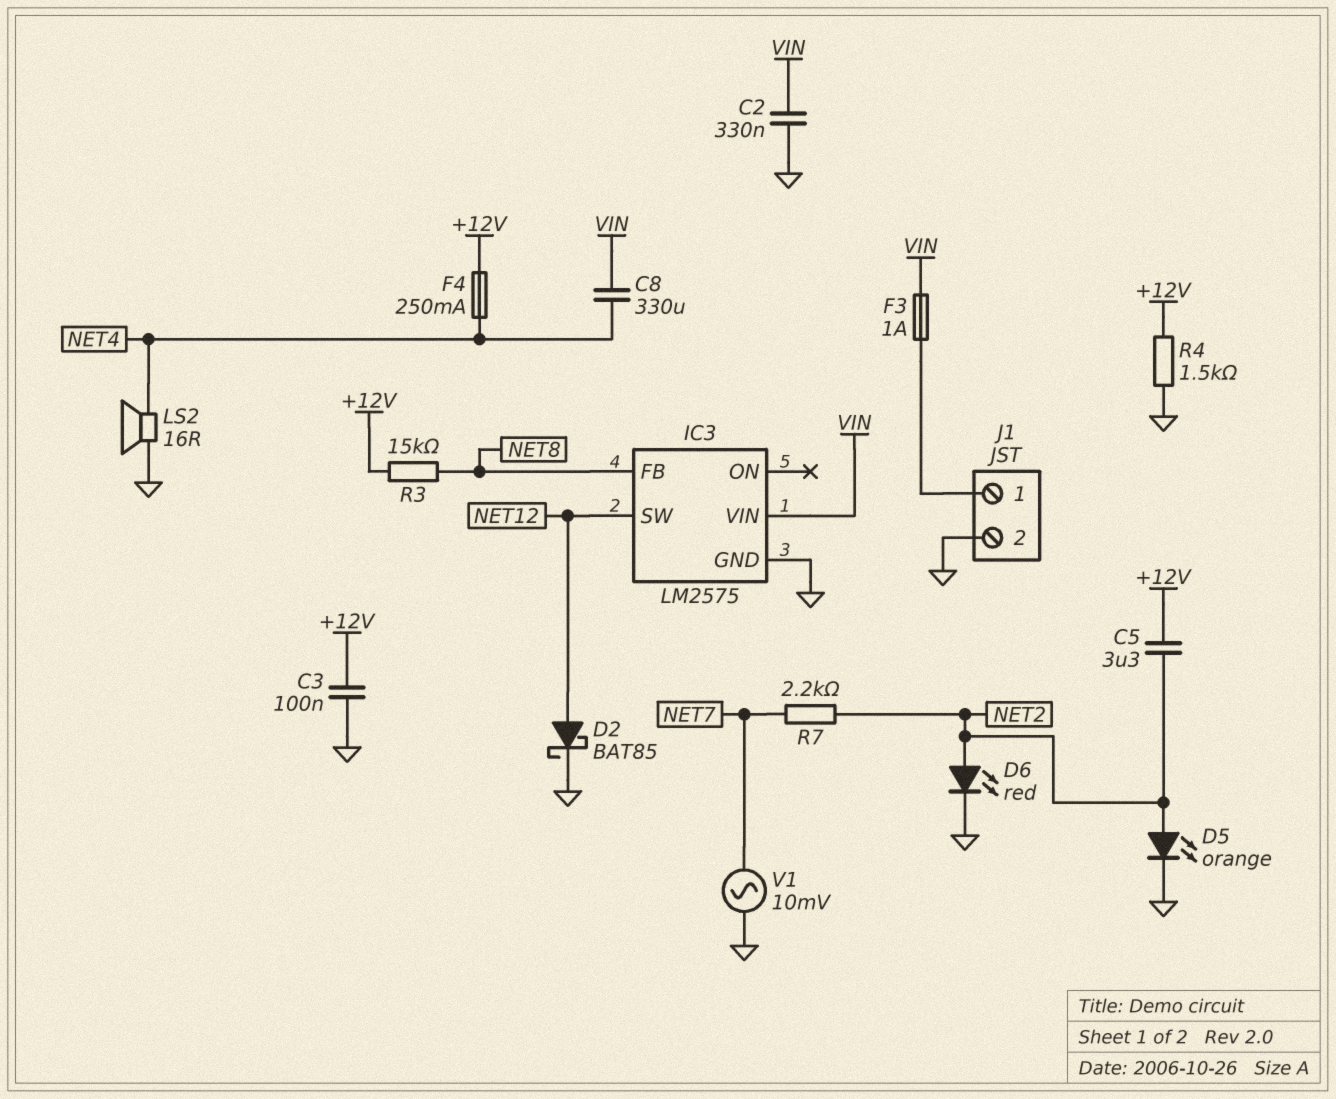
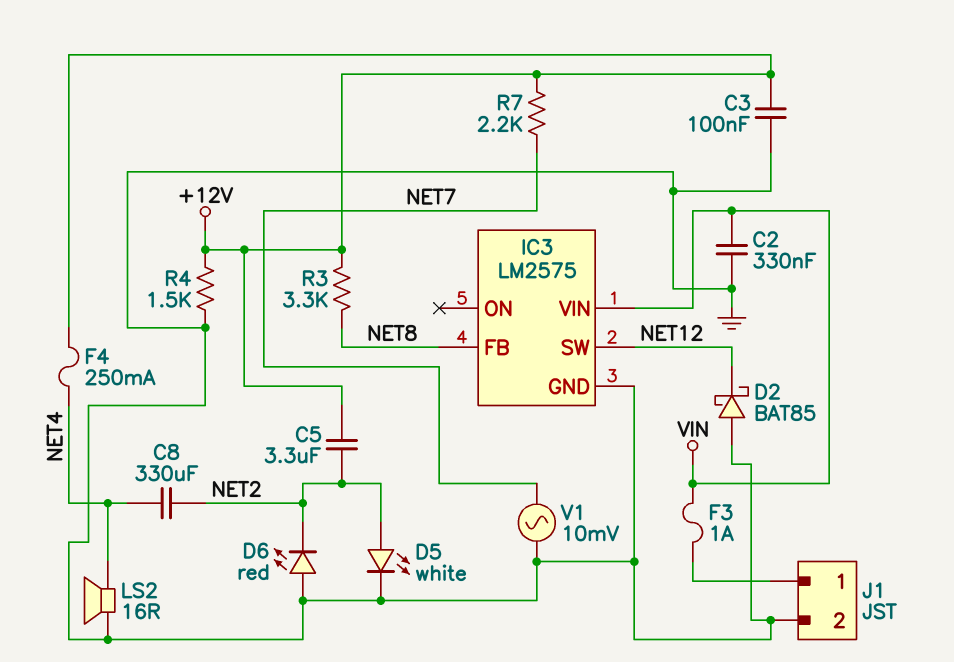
C8: 330uF (NET4, VIN) -> 330uF (NET2, NET4)
D2: schottky BAT85 (A NET12, K GND) -> schottky BAT85 (A GND, K NET12)
D5: LED orange (A NET2, K GND) -> LED white (A NET2, K GND)
D6: LED red (A NET2, K GND) -> LED red (A GND, K NET2)
R3: 15k (+12V, NET8) -> 3.3k (+12V, NET8)
R7: 2.2k (NET2, NET7) -> 2.2k (+12V, NET7)

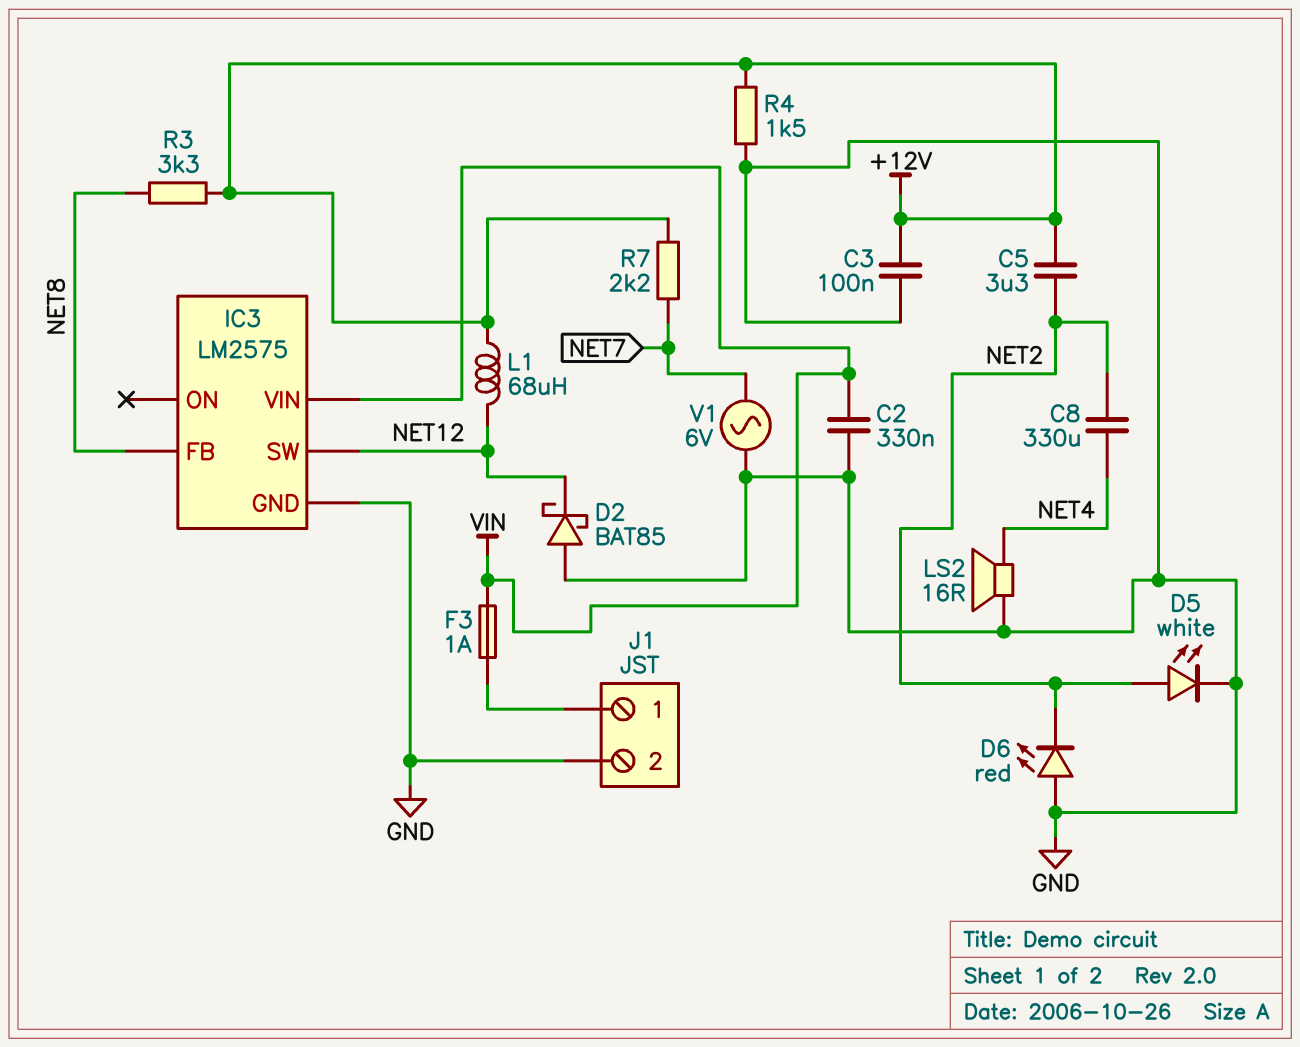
F4: 250mA (+12V, NET4) -> none
L1: none -> 68uH (+12V, NET12)
V1: AC 10mV (GND, NET7) -> AC 6V (GND, NET7)

